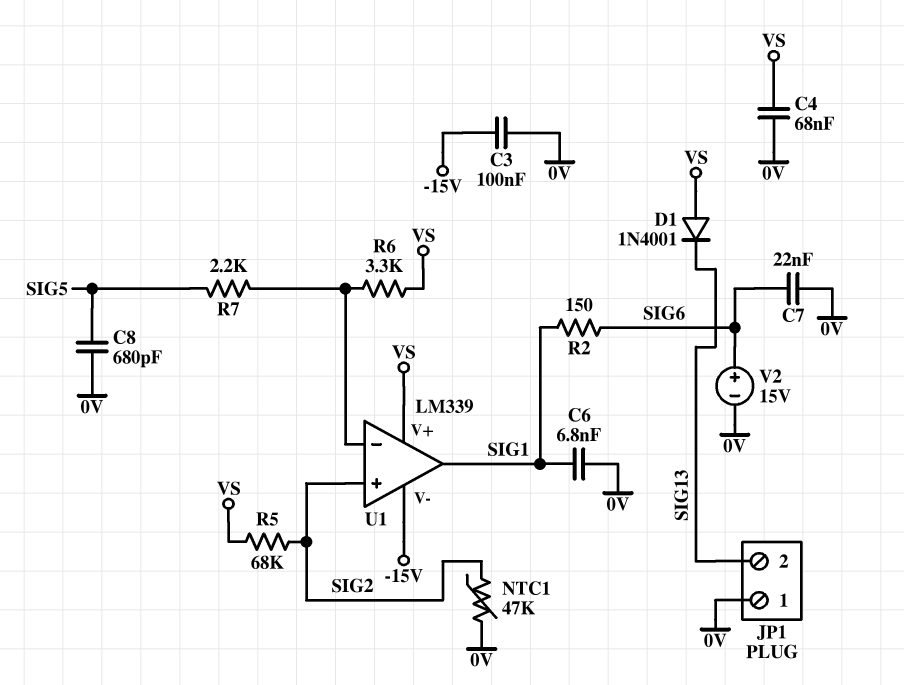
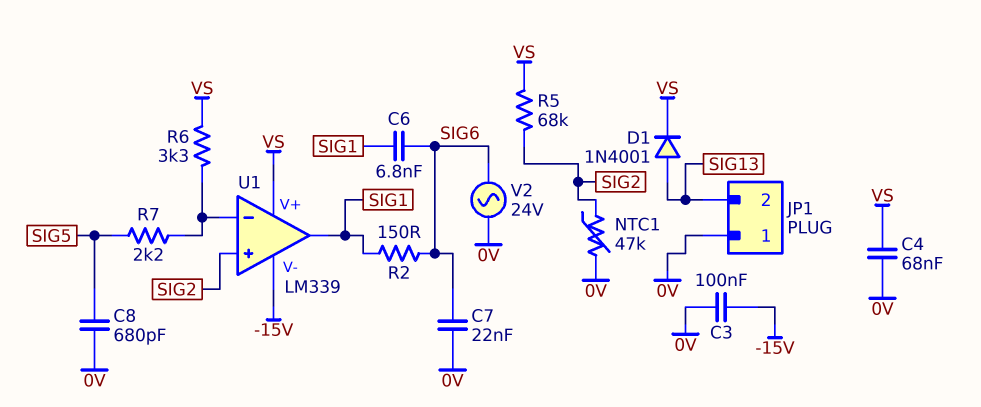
C6: 6.8nF (0V, SIG1) -> 6.8nF (SIG1, SIG6)
D1: diode 1N4001 (A VS, K SIG13) -> diode 1N4001 (A SIG13, K VS)
V2: 15V (plus SIG6, minus 0V) -> AC 24V (0V, SIG6)

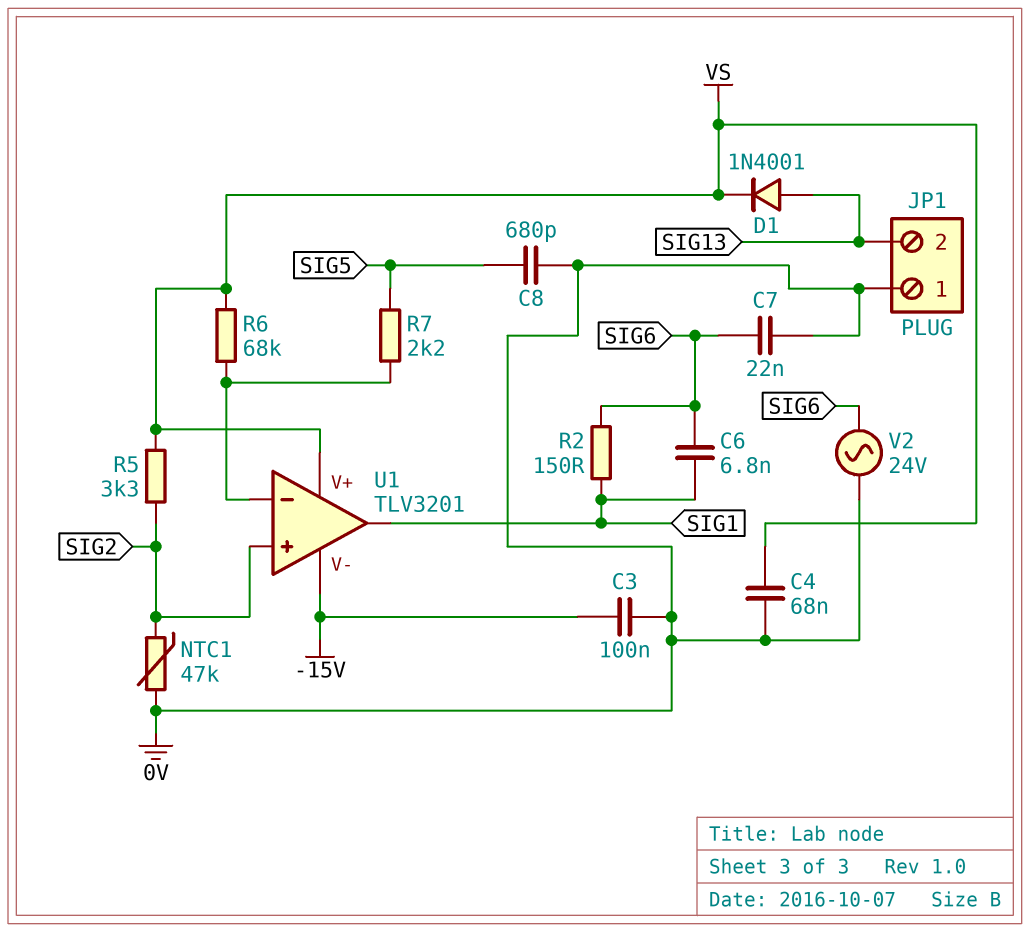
R5: 68k (SIG2, VS) -> 3.3k (SIG2, VS)
R6: 3.3k (U1/in-, VS) -> 68k (U1/in-, VS)
U1: LM339 -> TLV3201

